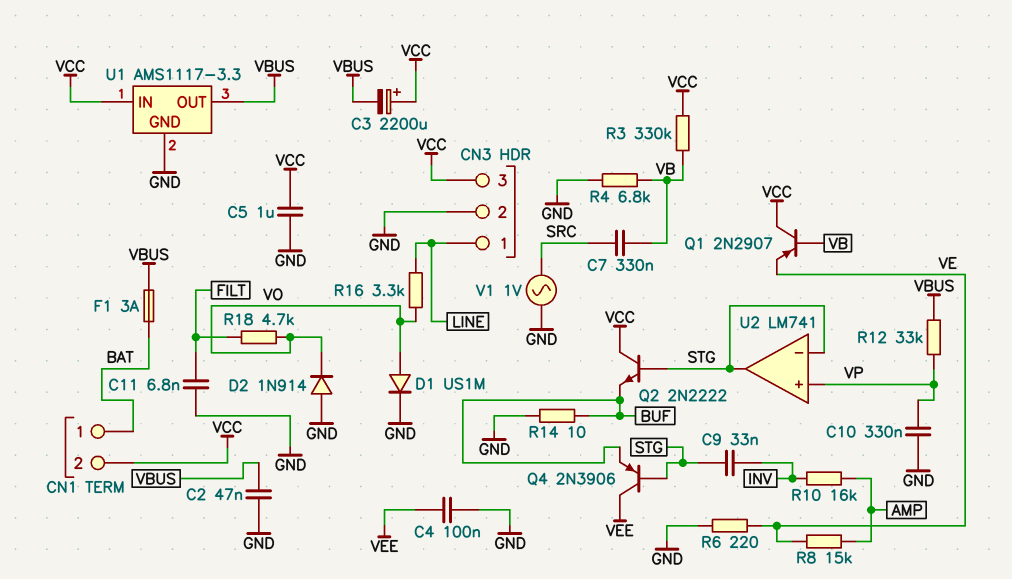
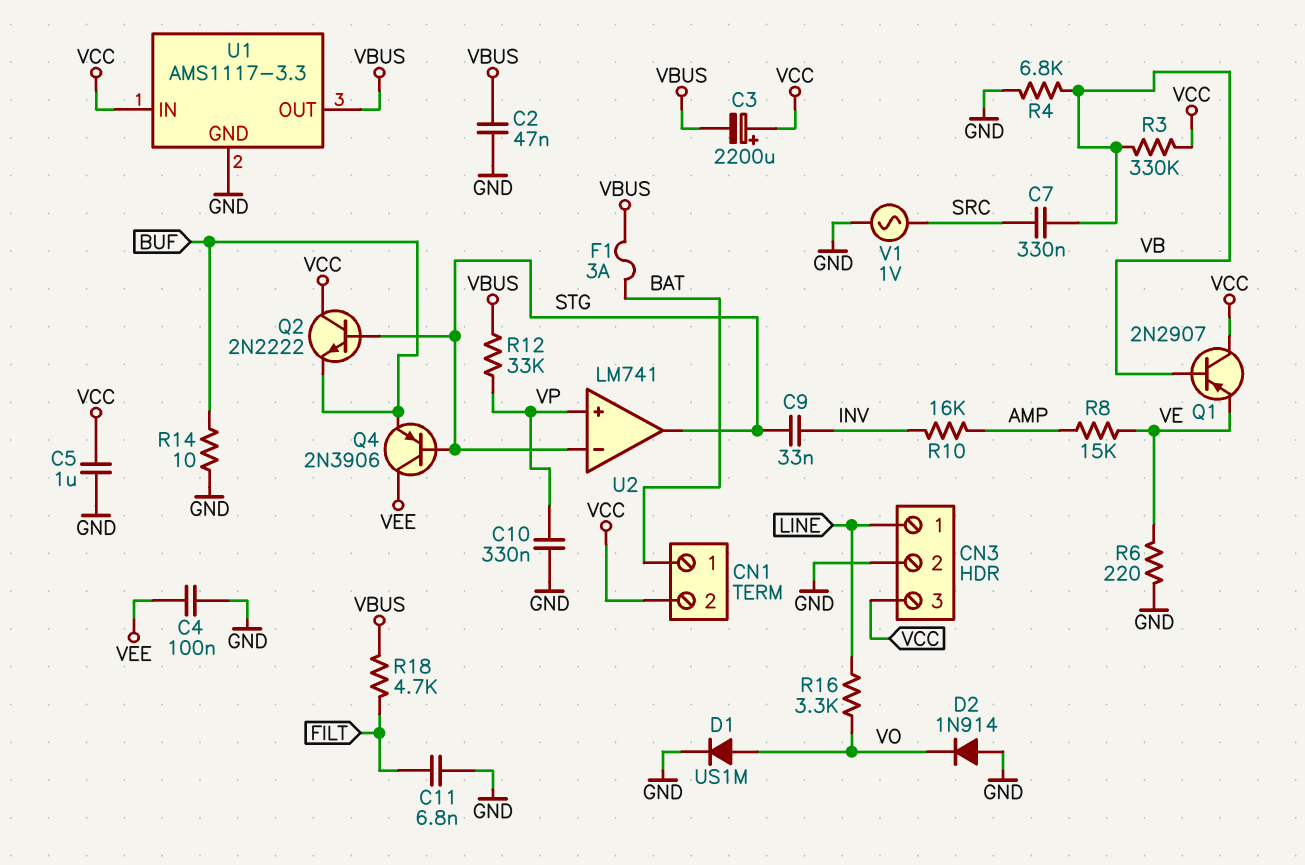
R18: 4.7k (FILT, VO) -> 4.7k (FILT, VBUS)

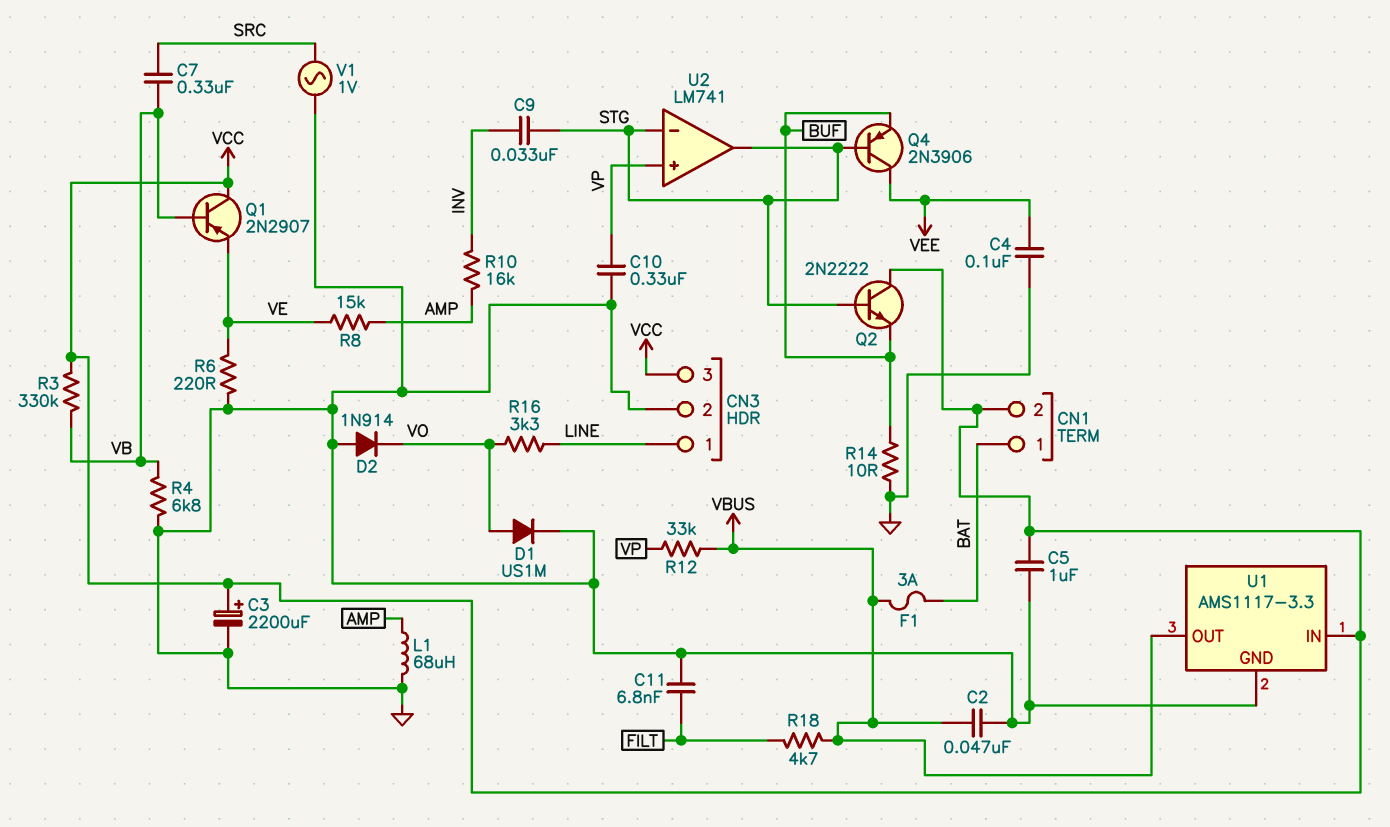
C3: 2200uF (plus VCC, minus VBUS) -> 2200uF (plus VCC, minus GND)
L1: none -> 68uH (AMP, GND)

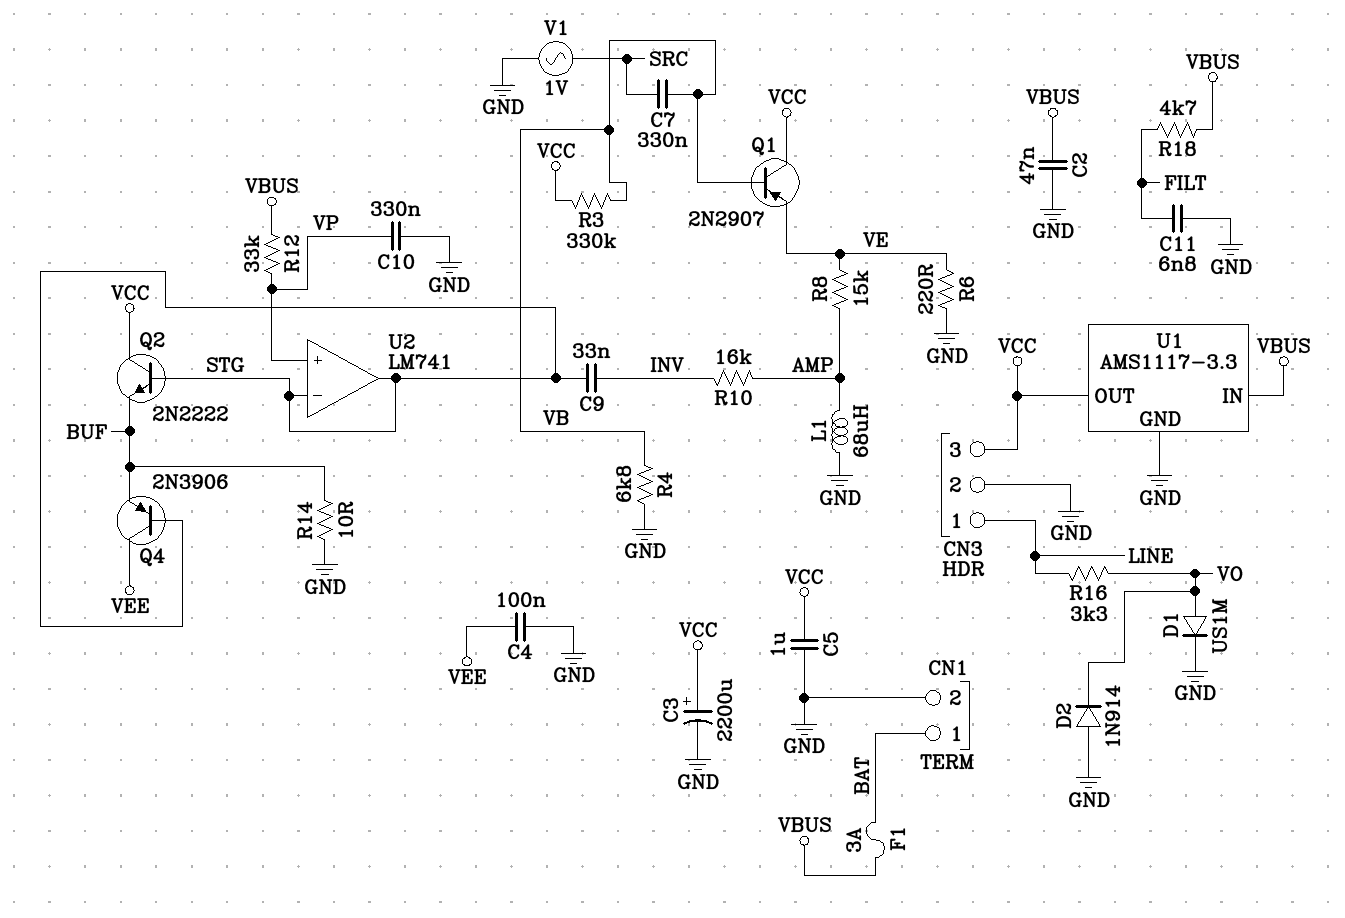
CN1 pin 2: VCC -> GND
U1 pin IN: VCC -> VBUS
U1 pin OUT: VBUS -> VCC

